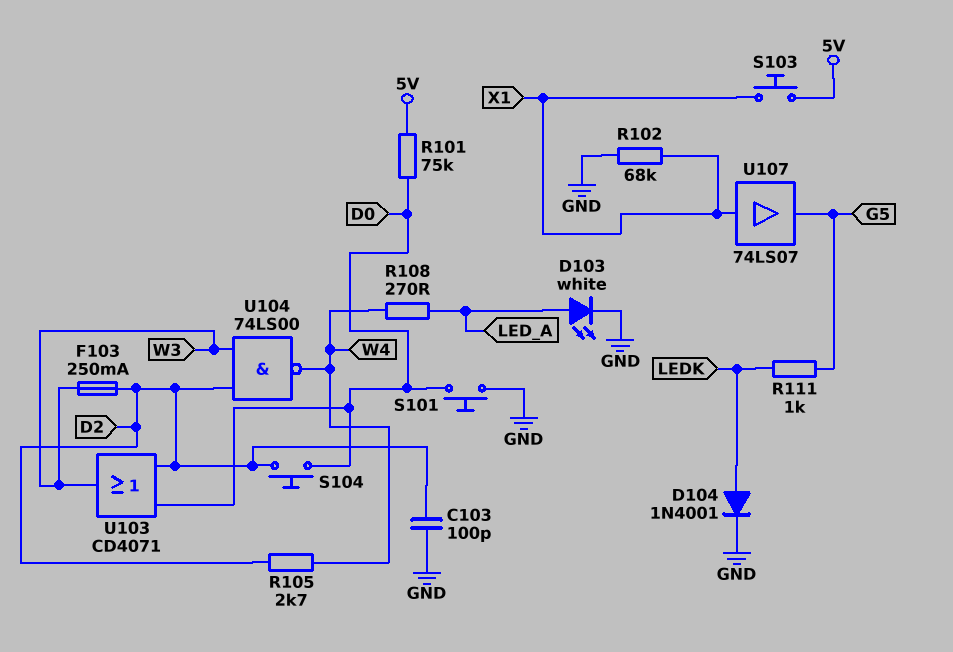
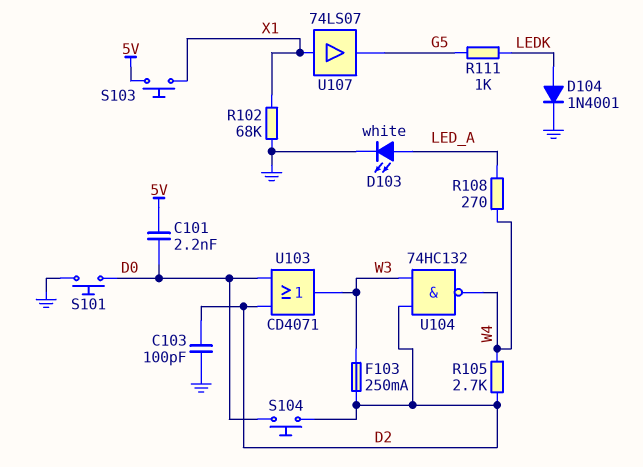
C101: none -> 2.2nF (5V, D0)
R101: 75k (5V, D0) -> none
U104: NAND 74LS00 (in D2, in W3, out W4) -> NAND 74HC132 (in D2, in W3, out W4)

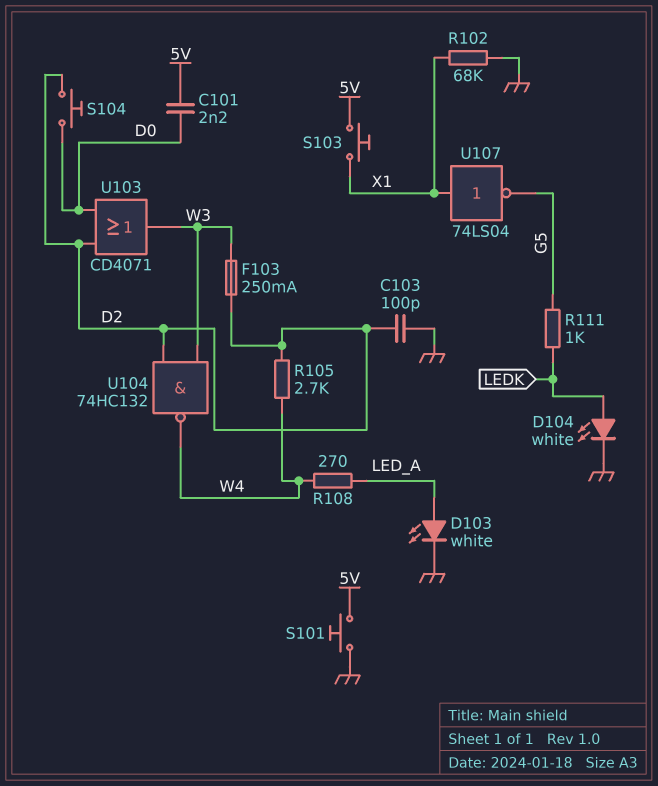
D104: diode 1N4001 (A LEDK, K GND) -> LED white (A LEDK, K GND)
S101: button (D0, GND) -> button (5V, GND)
U107: buffer 74LS07 (in X1, out G5) -> NOT 74LS04 (in X1, out G5)

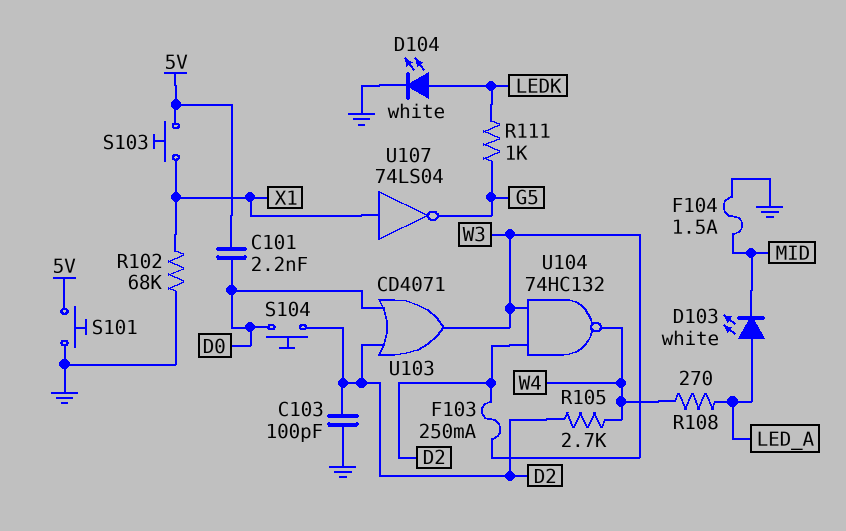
D103: LED white (A LED_A, K GND) -> LED white (A LED_A, K MID)
F104: none -> 1.5A (GND, MID)

